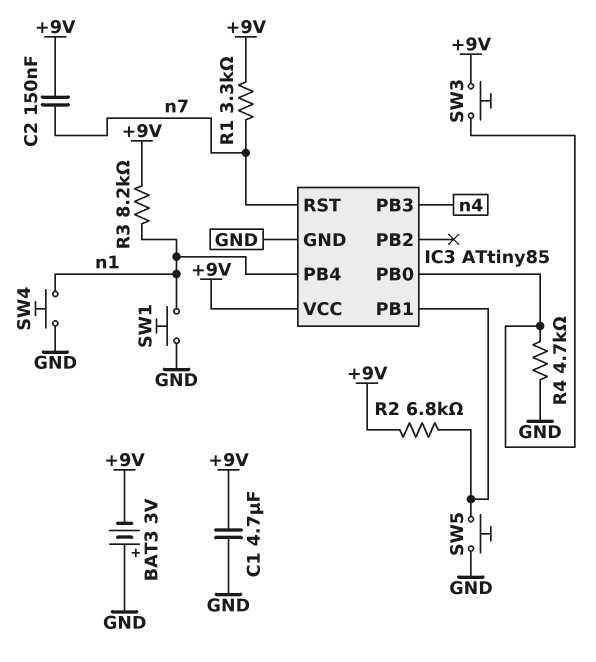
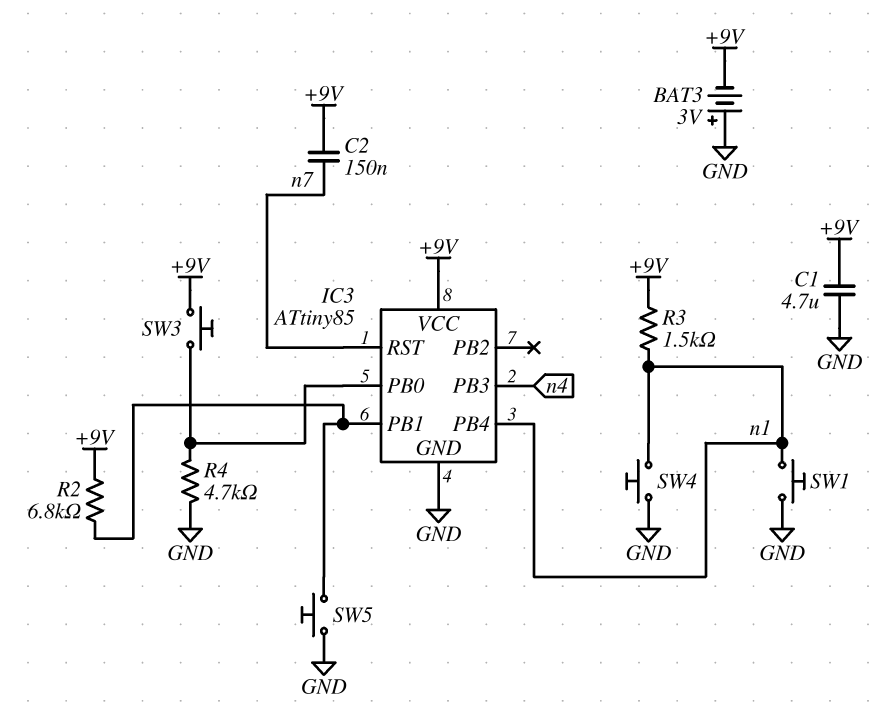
R1: 3.3k (+9V, n7) -> none
R3: 8.2k (+9V, n1) -> 1.5k (+9V, n1)

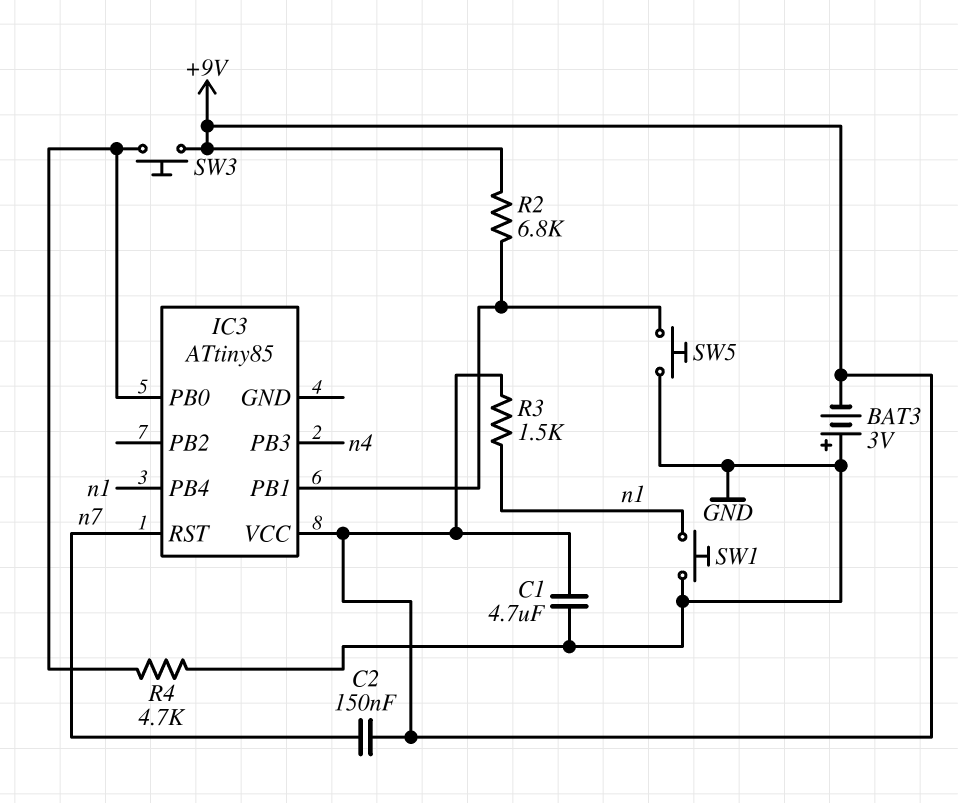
IC3 pin GND: GND -> none
SW4: button (GND, n1) -> none

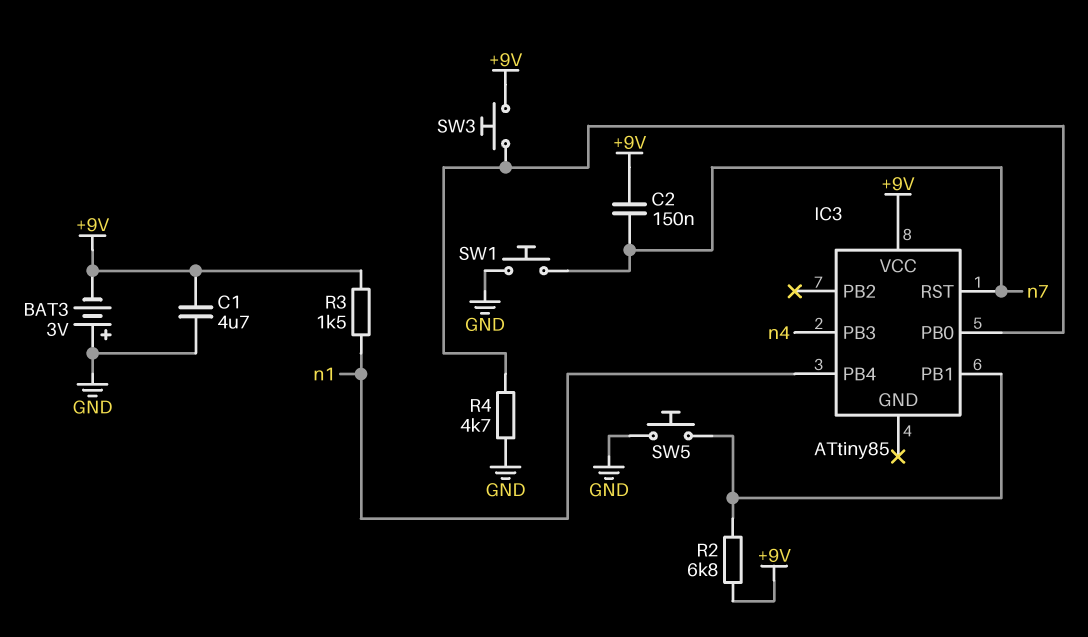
SW1: button (GND, n1) -> button (GND, n7)

